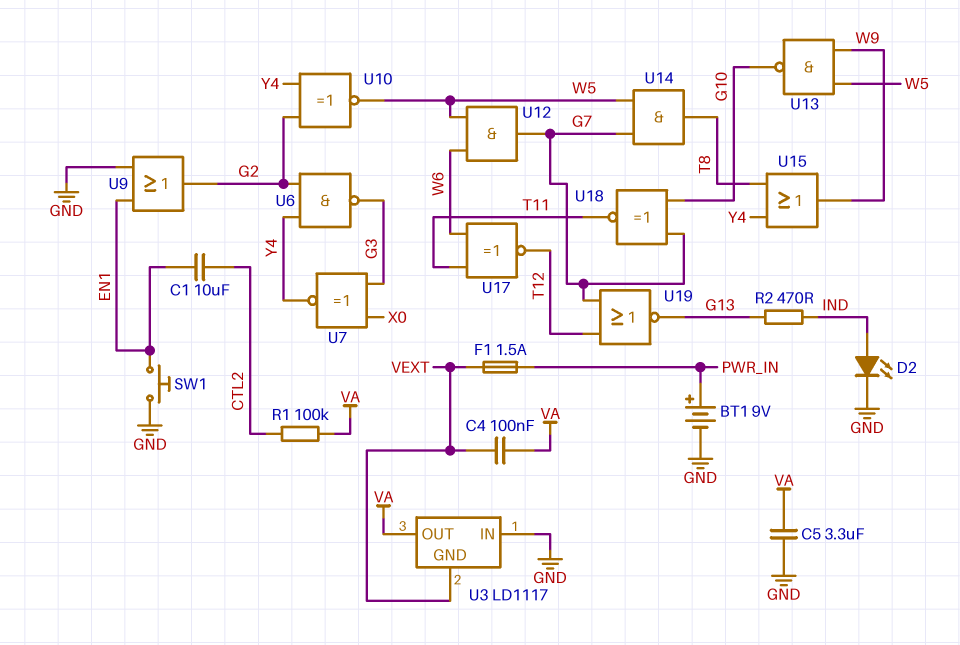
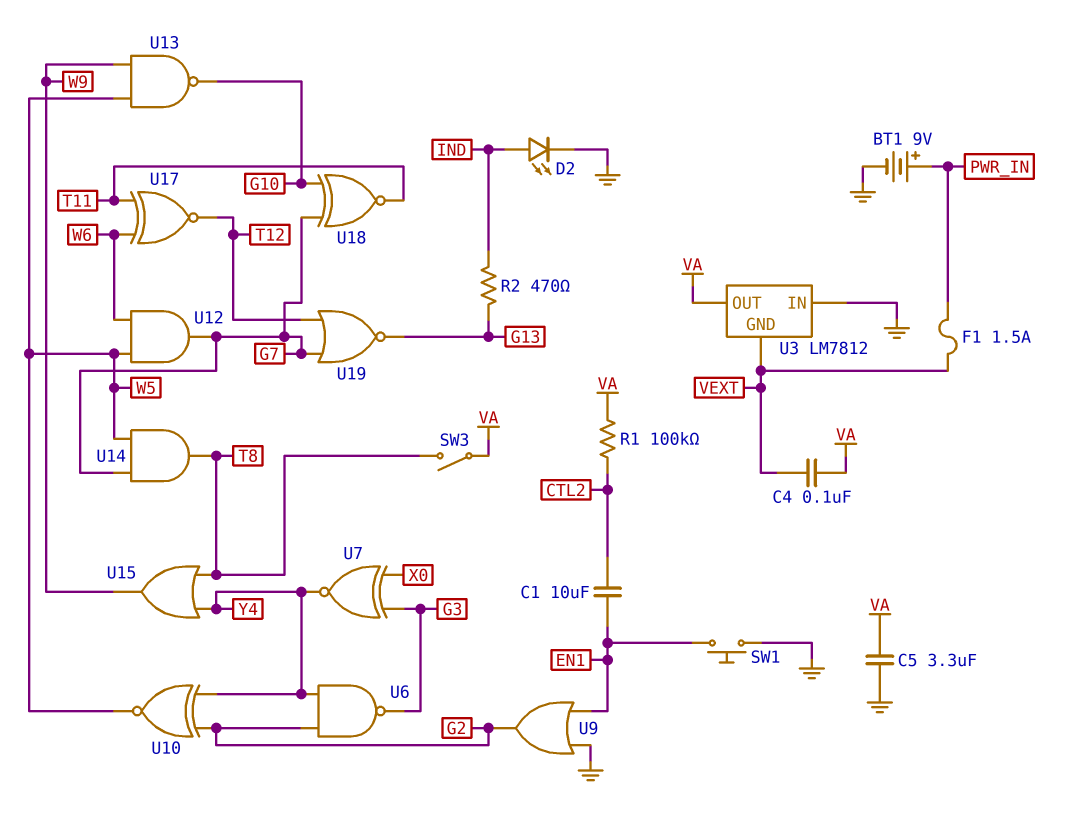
SW3: none -> switch (T8, VA)
U3: LD1117 -> LM7812

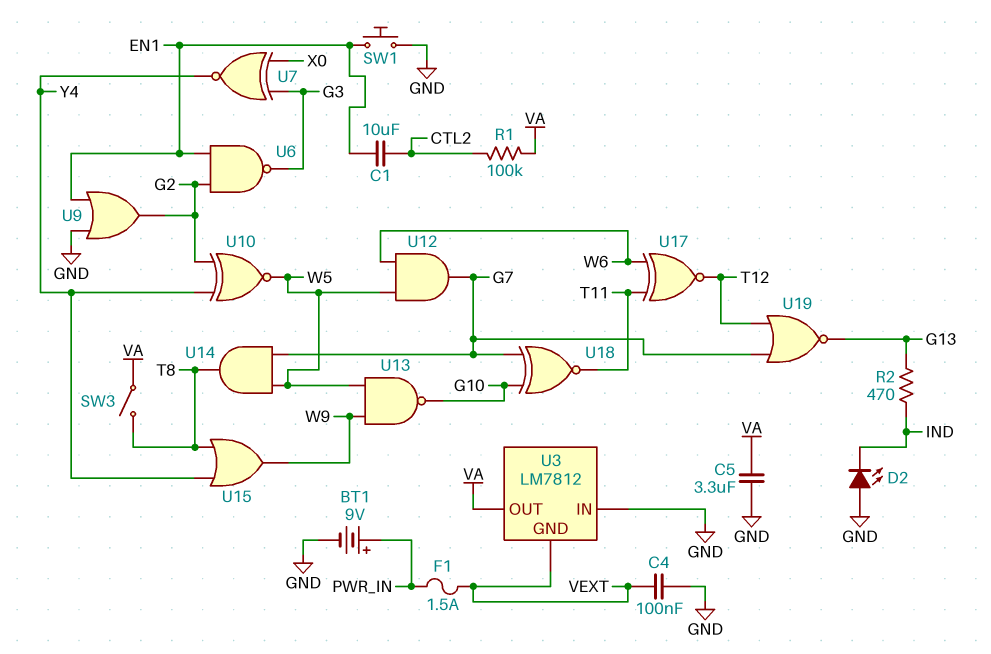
C4: 100nF (VA, VEXT) -> 100nF (GND, VEXT)
D2: LED (A IND, K GND) -> LED (A GND, K IND)
U6: NAND (in G2, in Y4, out G3) -> NAND (in EN1, in G2, out G3)

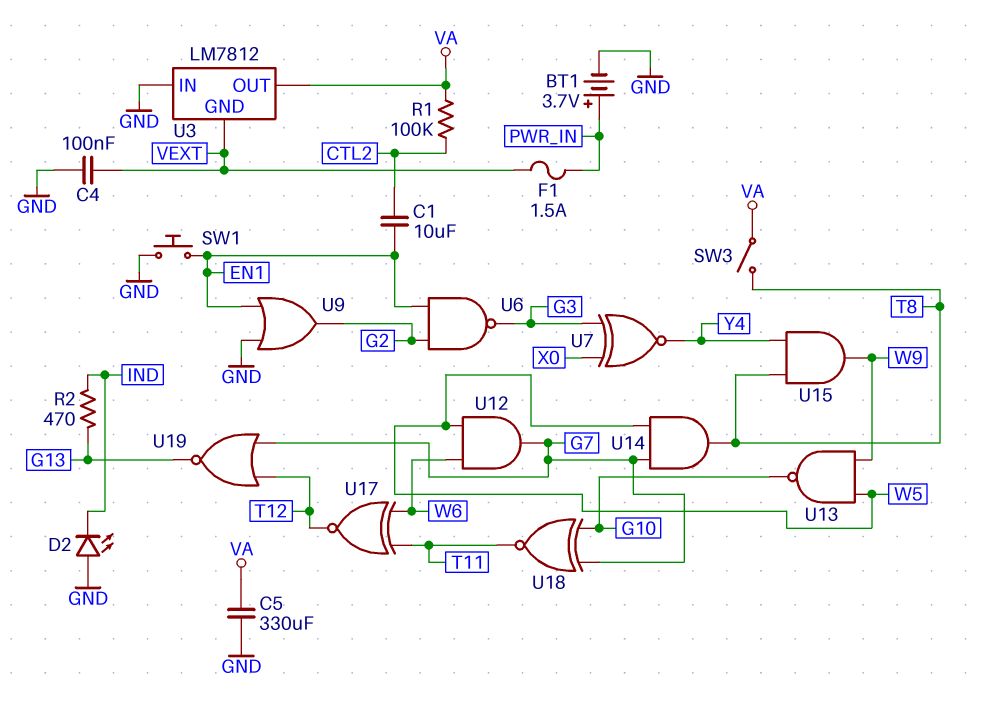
BT1: 9V (plus PWR_IN, minus GND) -> 3.7V (plus PWR_IN, minus GND)
C5: 3.3uF (GND, VA) -> 330uF (GND, VA)
U10: XNOR (in G2, in Y4, out W5) -> none
U15: OR (in T8, in Y4, out W9) -> AND (in T8, in Y4, out W9)

